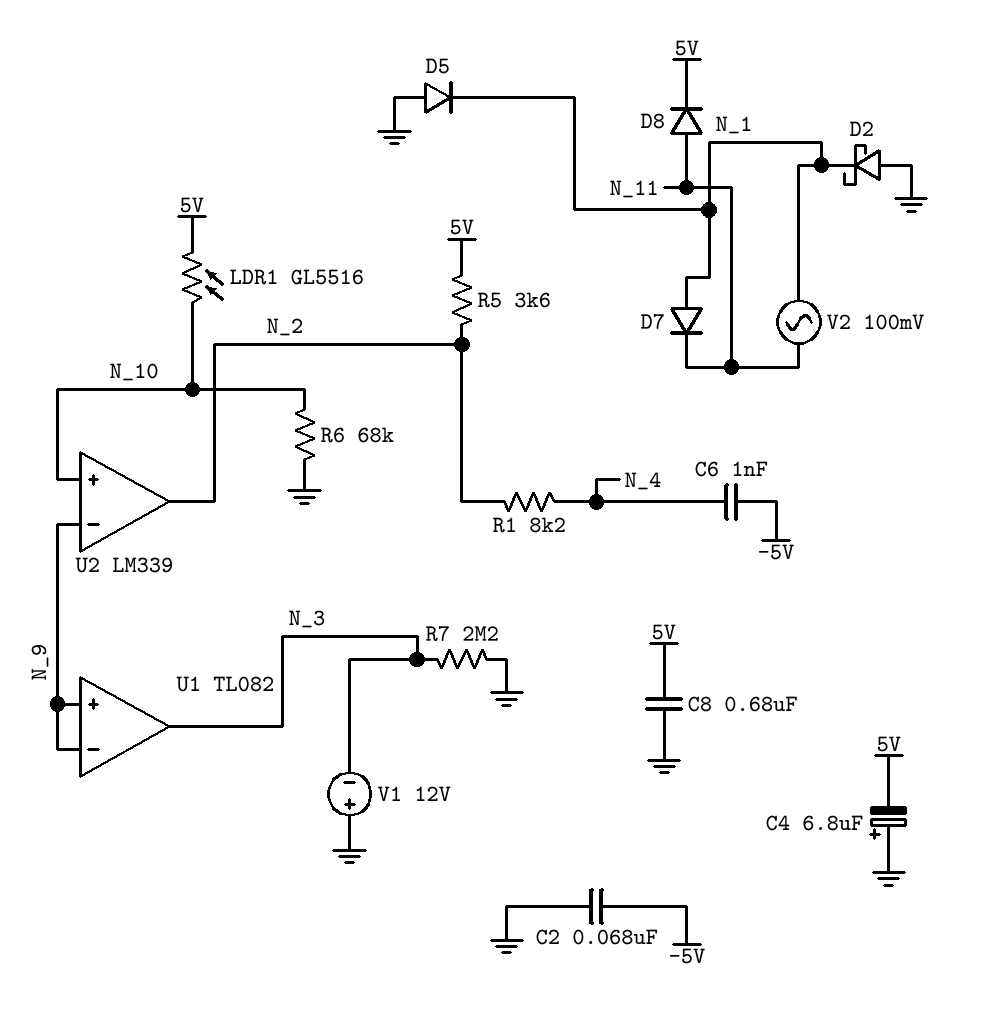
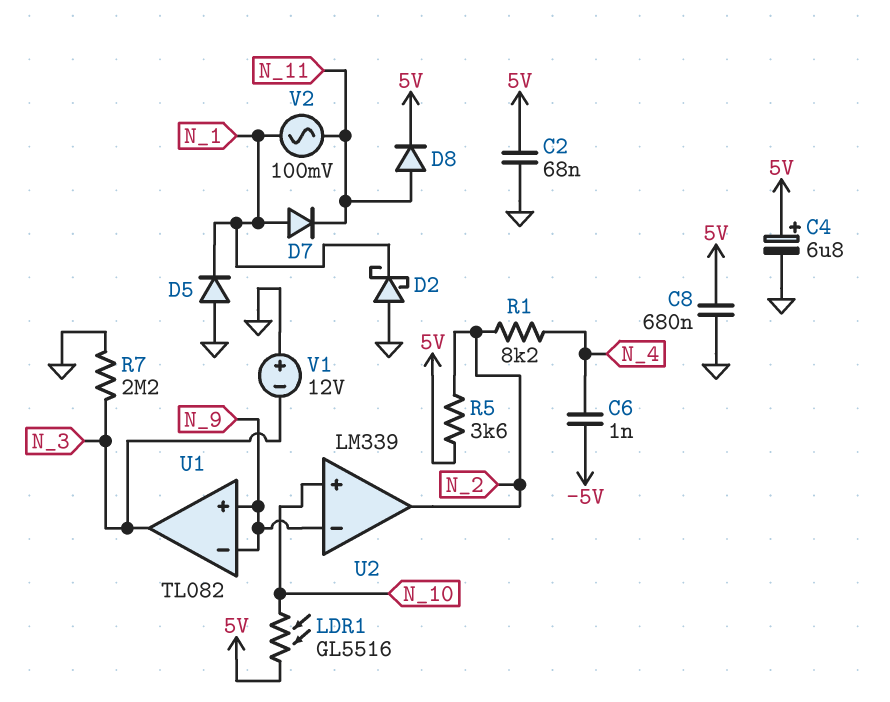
C2: 68nF (-5V, GND) -> 68nF (5V, GND)
C4: 6.8uF (plus GND, minus 5V) -> 6.8uF (plus 5V, minus GND)
R6: 68k (GND, N_10) -> none

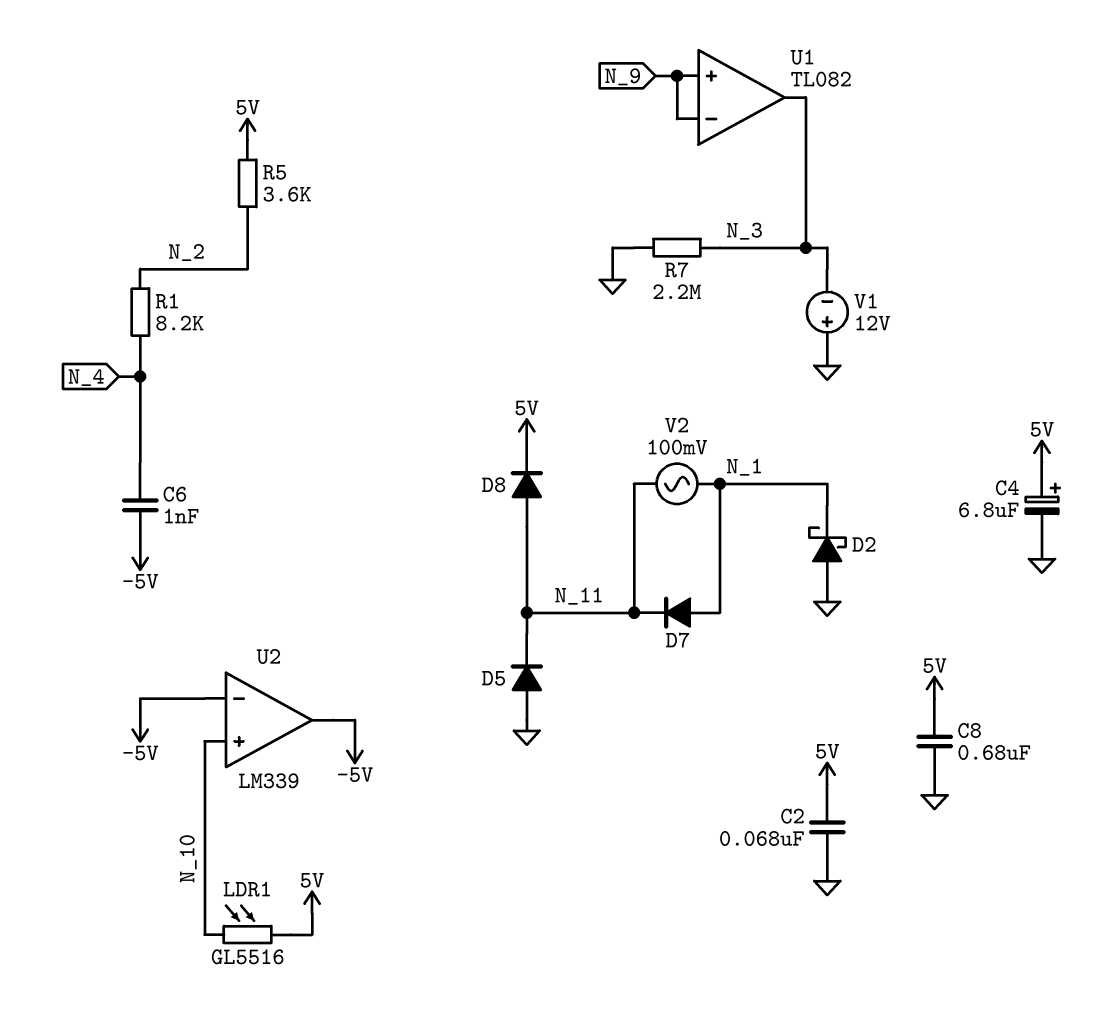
D5: diode (A GND, K N_1) -> diode (A GND, K N_11)
U2 pin in-: N_9 -> -5V
U2 pin out: N_2 -> -5V

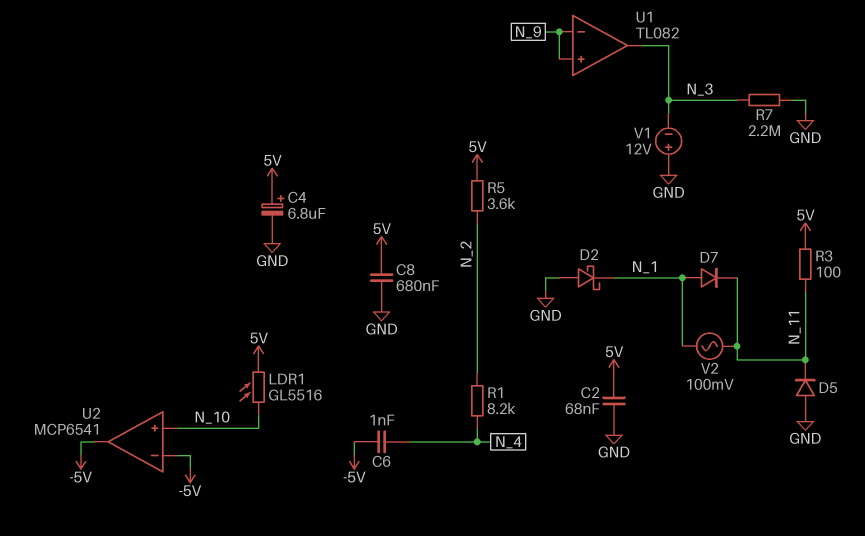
D8: diode (A N_11, K 5V) -> none
R3: none -> 100 (5V, N_11)
U2: LM339 -> MCP6541

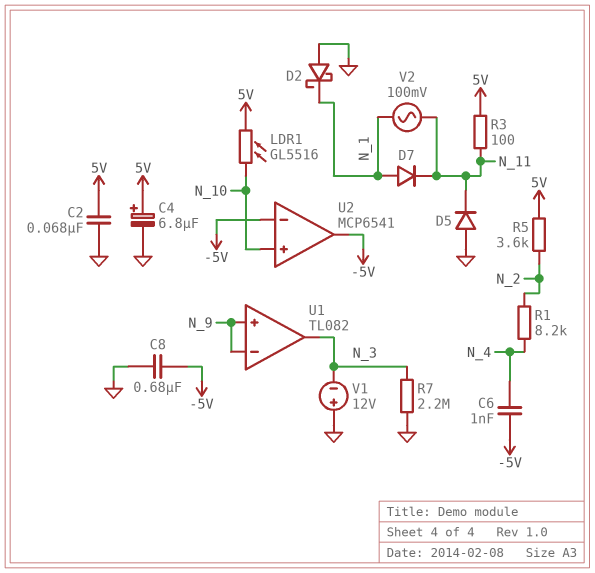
C8: 680nF (5V, GND) -> 680nF (-5V, GND)

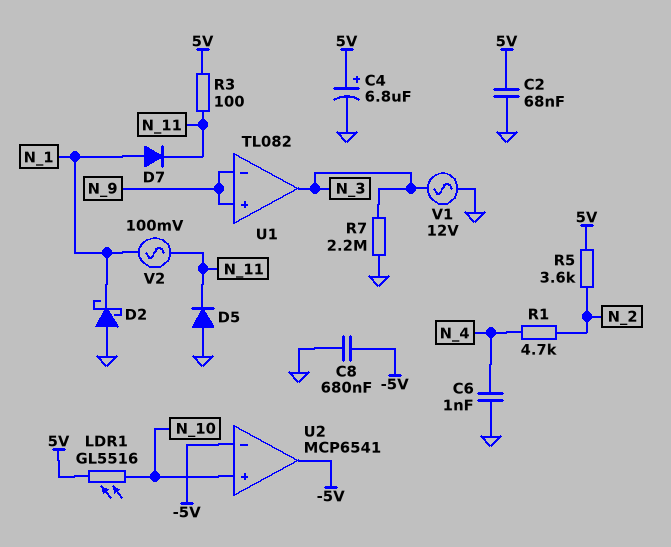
C6: 1nF (-5V, N_4) -> 1nF (GND, N_4)
R1: 8.2k (N_2, N_4) -> 4.7k (N_2, N_4)
V1: 12V (plus GND, minus N_3) -> AC 12V (GND, N_3)

